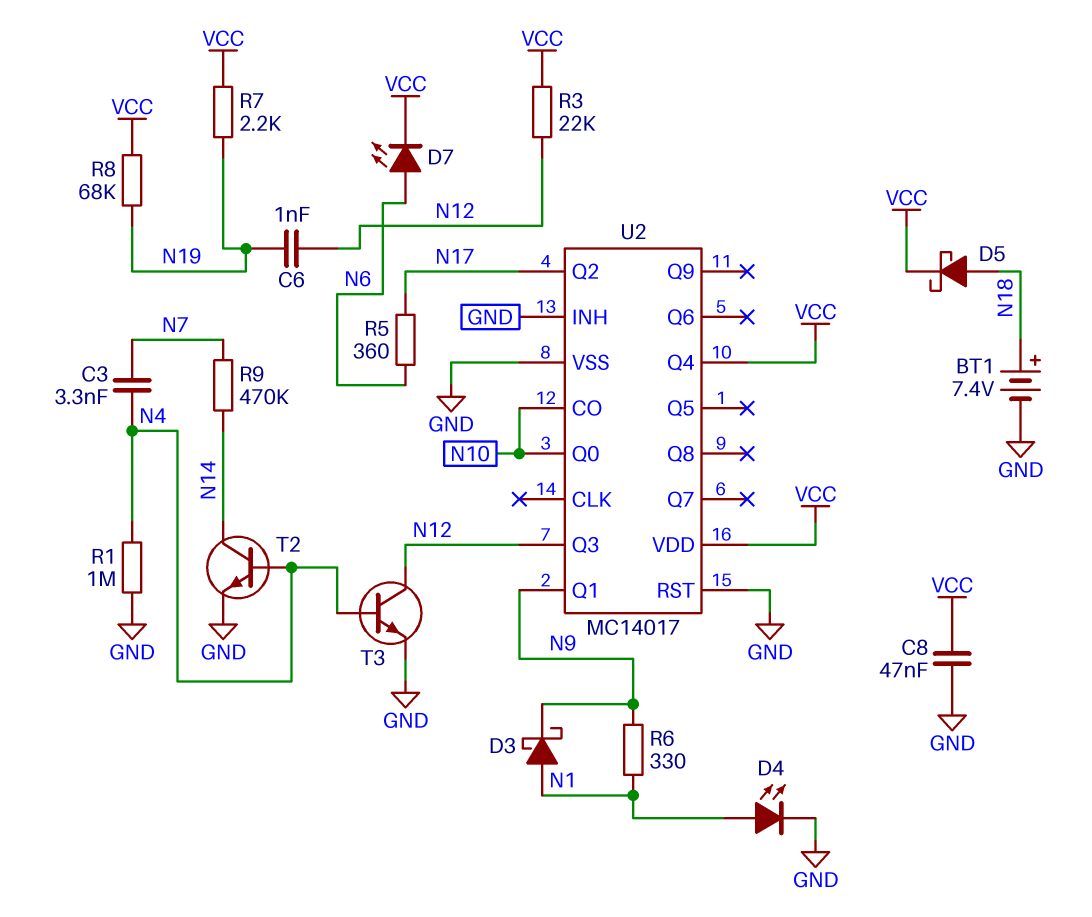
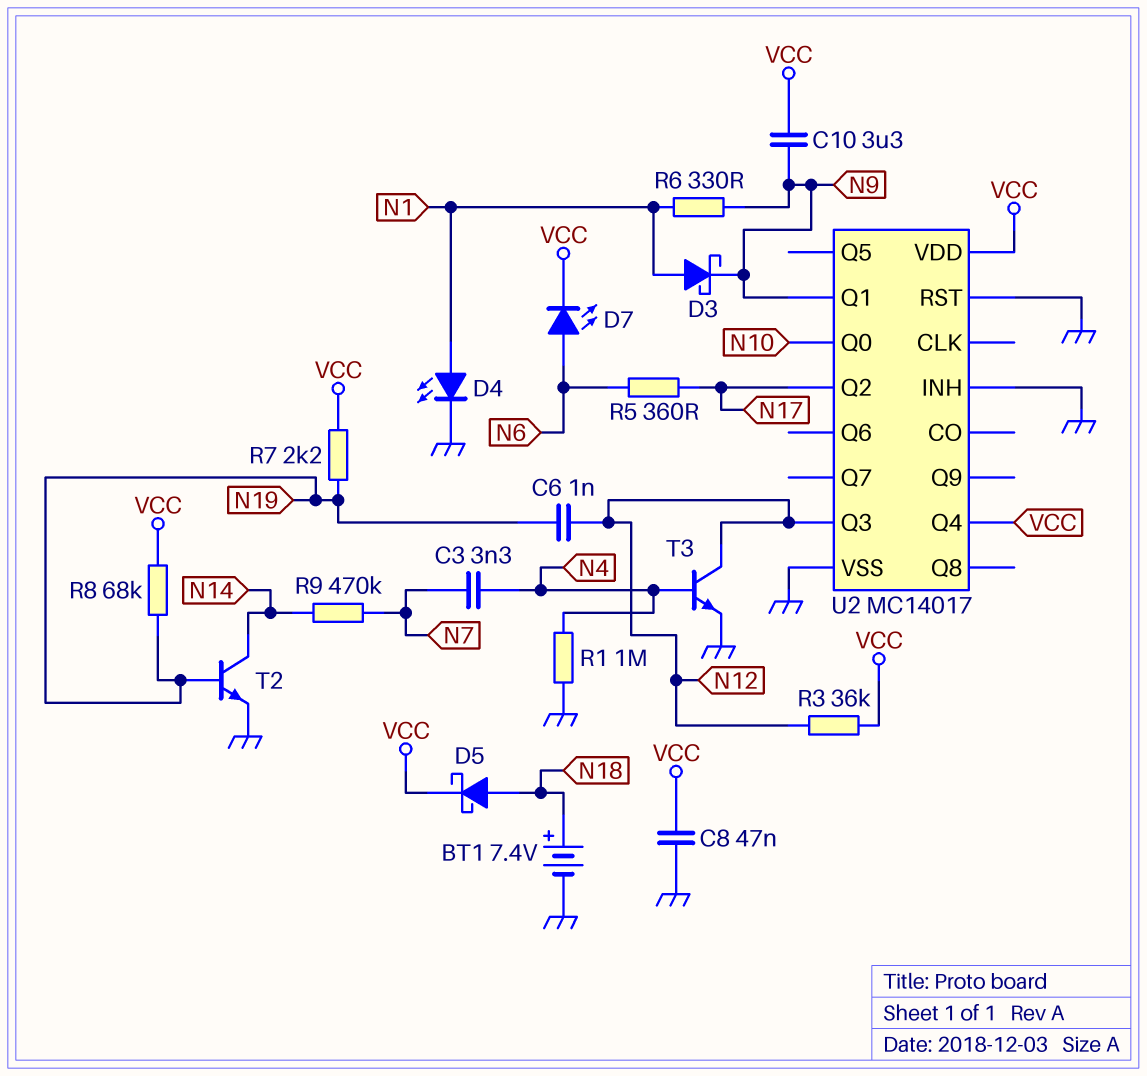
C10: none -> 3.3uF (N9, VCC)
R3: 22k (N12, VCC) -> 36k (N12, VCC)
T2: NPN (B N4, C N14, E GND) -> NPN (B N19, C N14, E GND)
U2 pin CO: N10 -> none

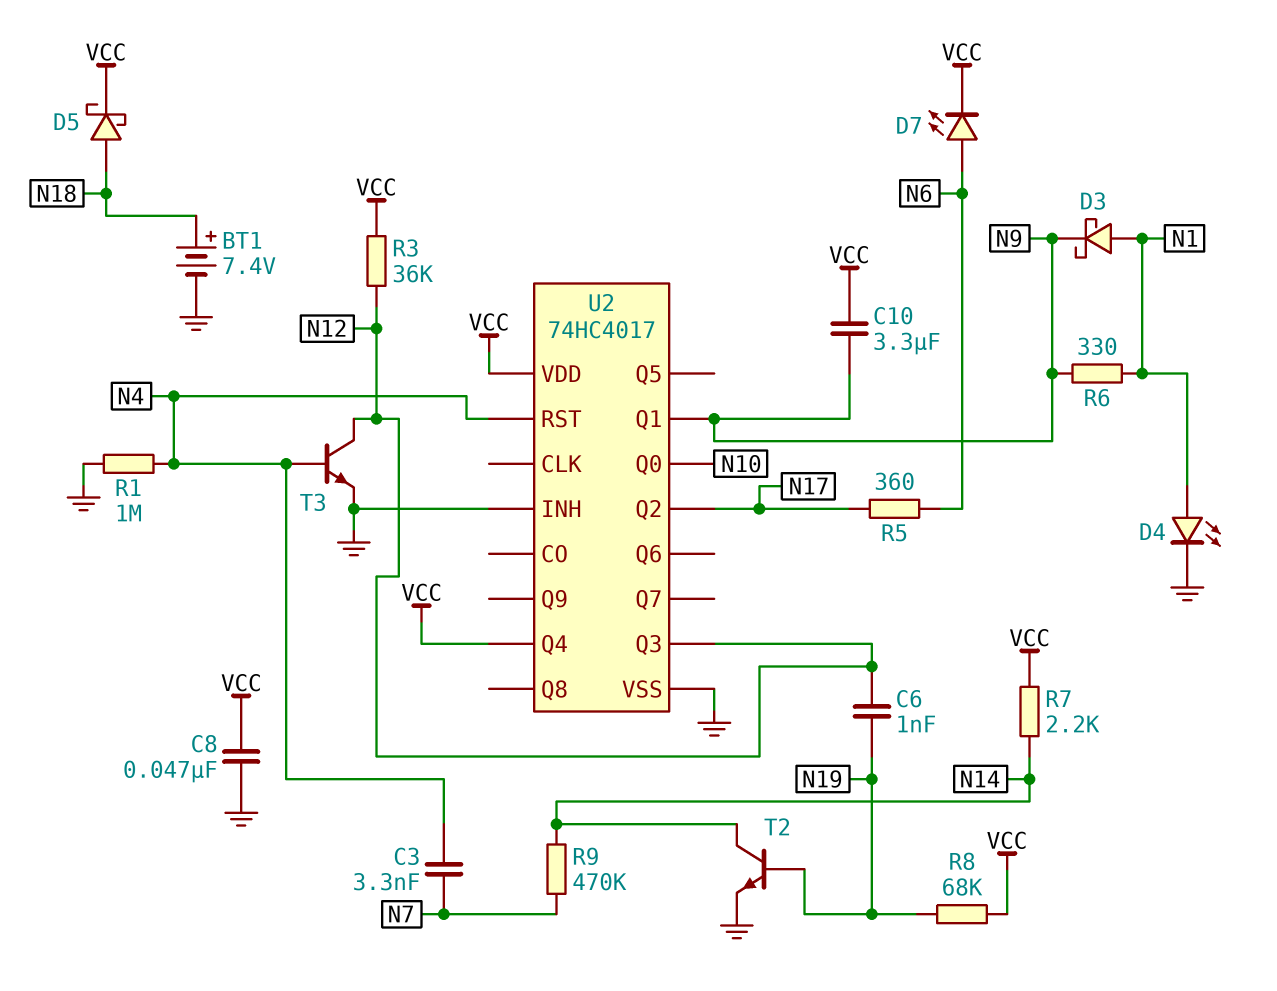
R7: 2.2k (N19, VCC) -> 2.2k (N14, VCC)
U2: MC14017 -> 74HC4017
U2 pin RST: GND -> N4

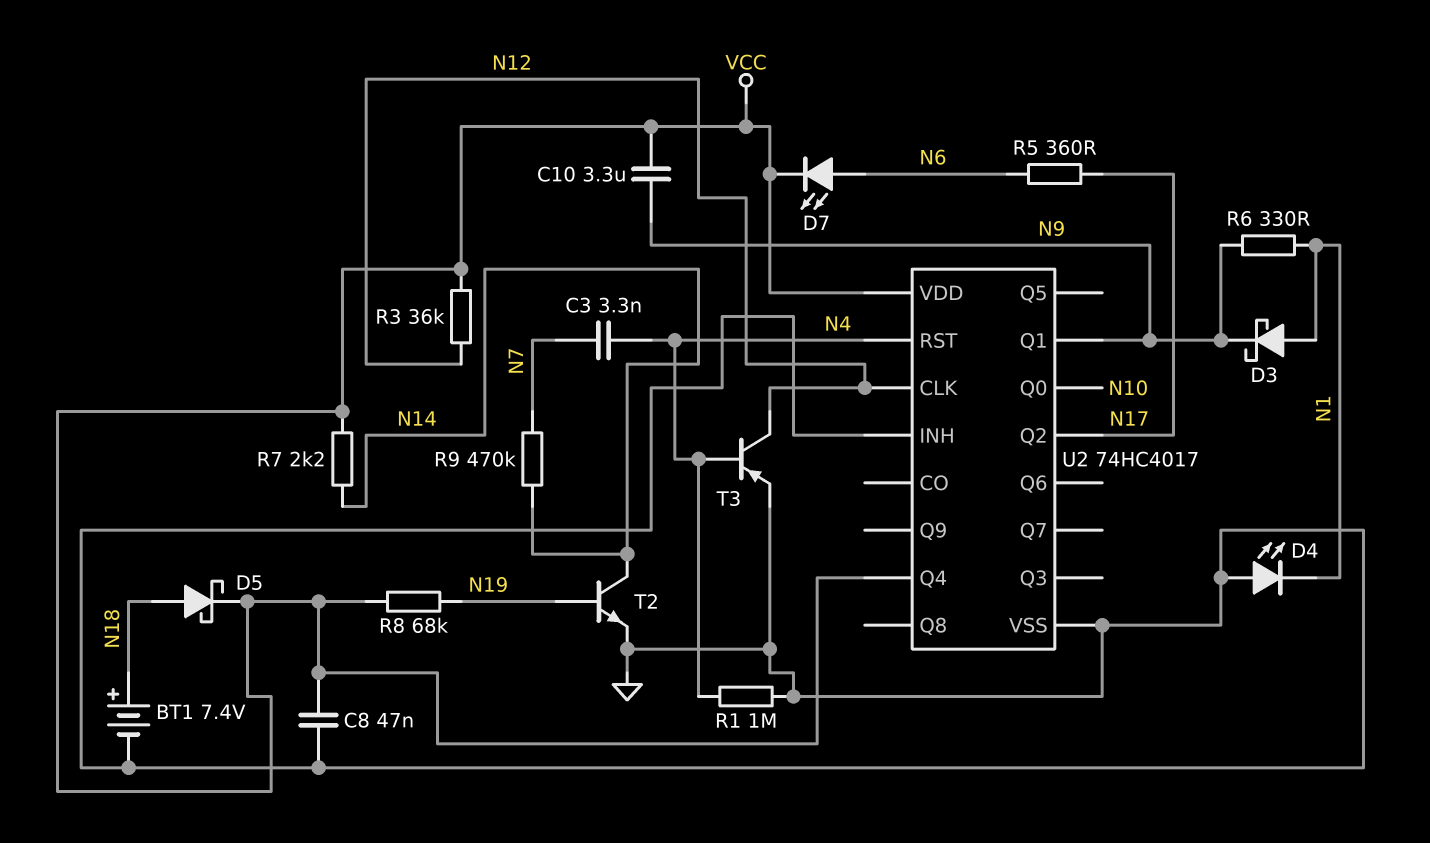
C6: 1nF (N12, N19) -> none
D4: LED (A N1, K GND) -> LED (A GND, K N1)
T3: NPN (B N4, C N12, E GND) -> PNP (B N4, C N12, E GND)
U2 pin CLK: none -> N12
U2 pin Q3: N12 -> none

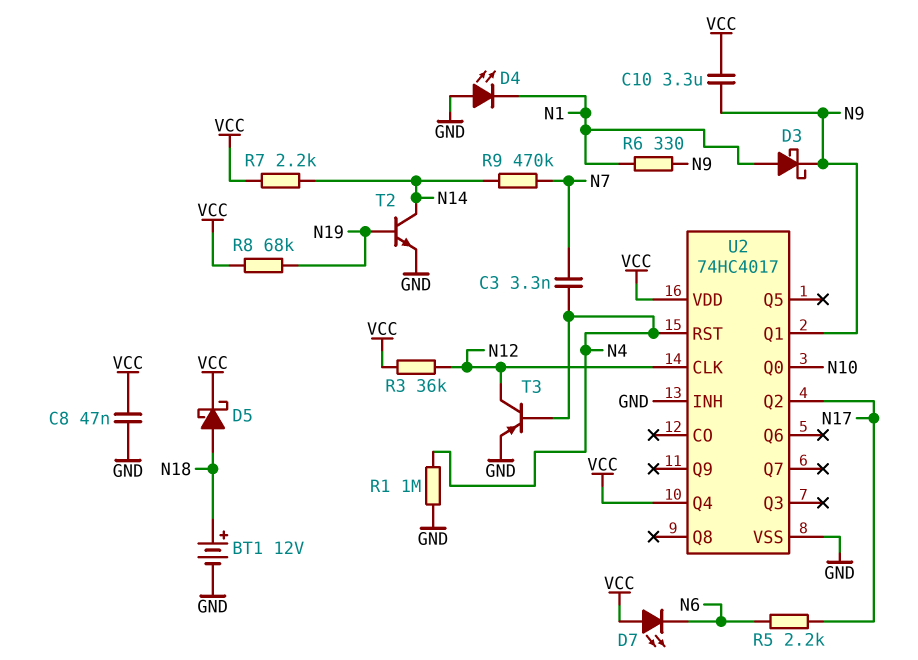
BT1: 7.4V (plus N18, minus GND) -> 12V (plus N18, minus GND)
D7: LED (A N6, K VCC) -> LED (A VCC, K N6)
R5: 360 (N6, N17) -> 2.2k (N6, N17)

